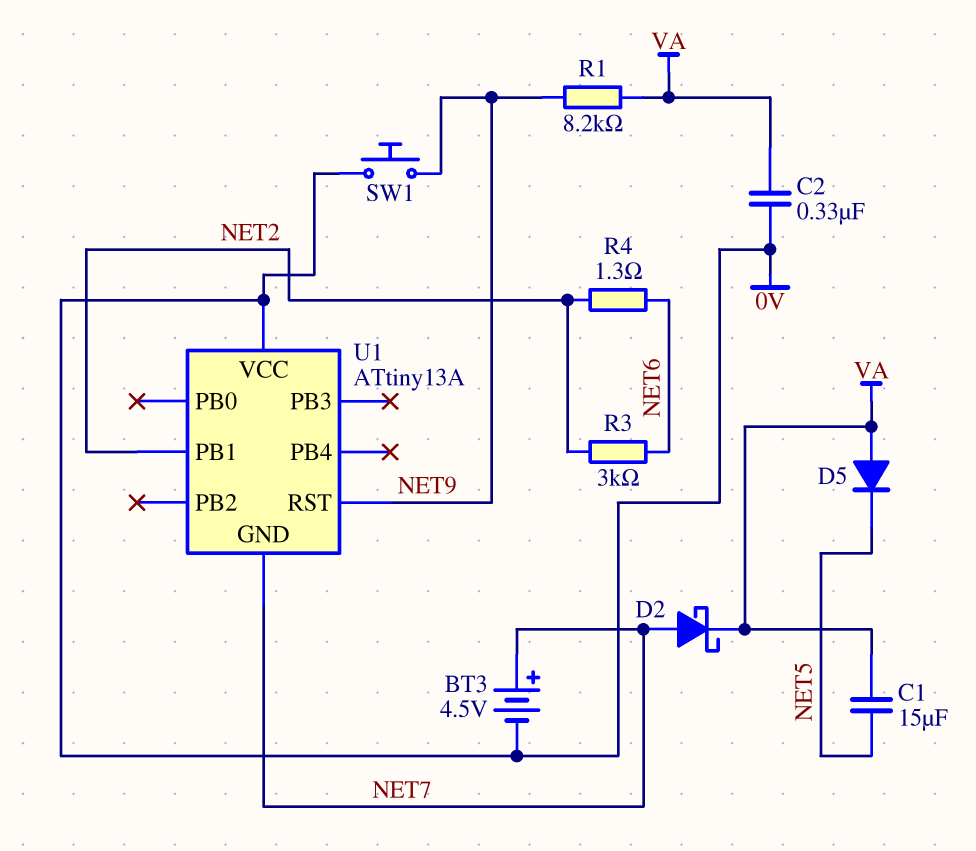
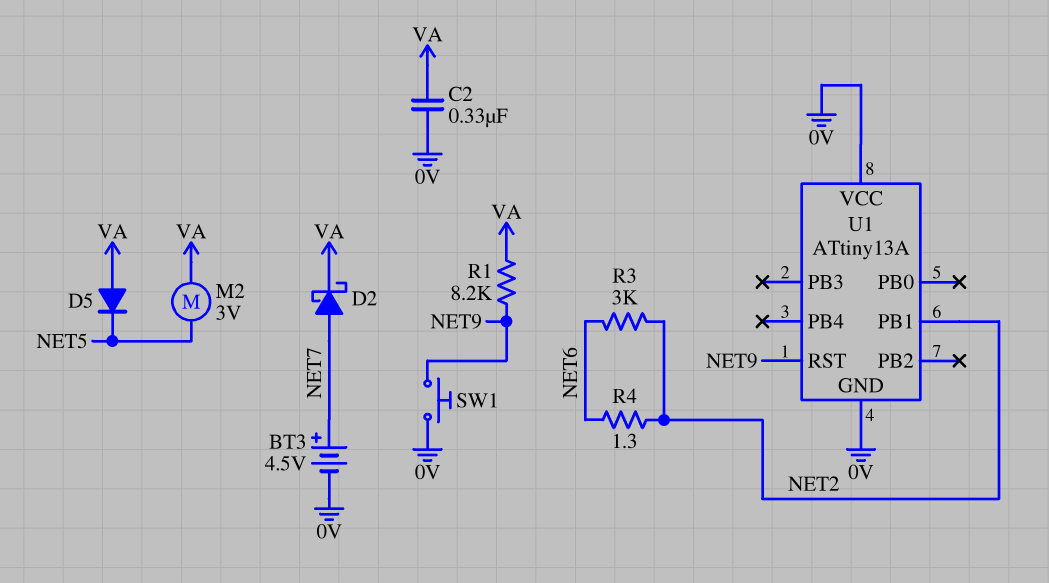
C1: 15uF (NET5, VA) -> none
M2: none -> motor 3V (NET5, VA)
U1 pin GND: NET7 -> 0V

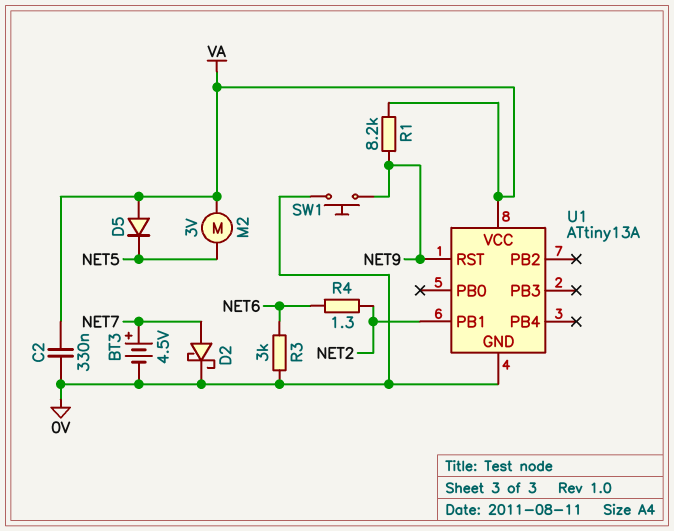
D2: schottky (A NET7, K VA) -> schottky (A NET7, K 0V)
R3: 3k (NET2, NET6) -> 3k (0V, NET6)
U1 pin VCC: 0V -> VA

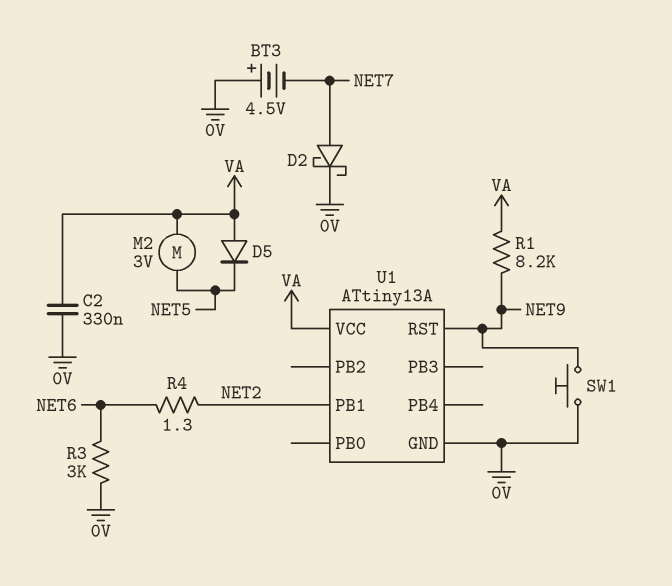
BT3: 4.5V (plus NET7, minus 0V) -> 4.5V (plus 0V, minus NET7)

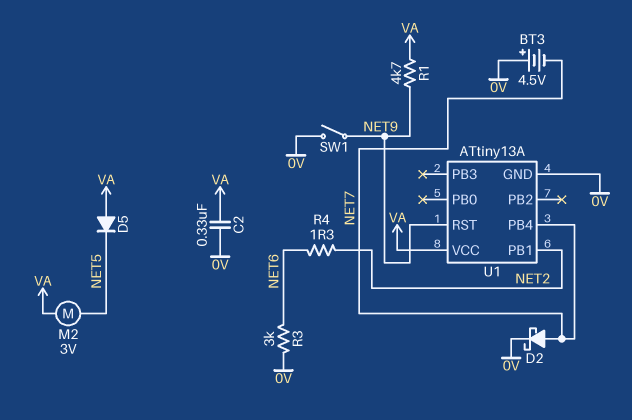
R1: 8.2k (NET9, VA) -> 4.7k (NET9, VA)
SW1: button (0V, NET9) -> switch (0V, NET9)
U1 pin PB4: none -> NET7

